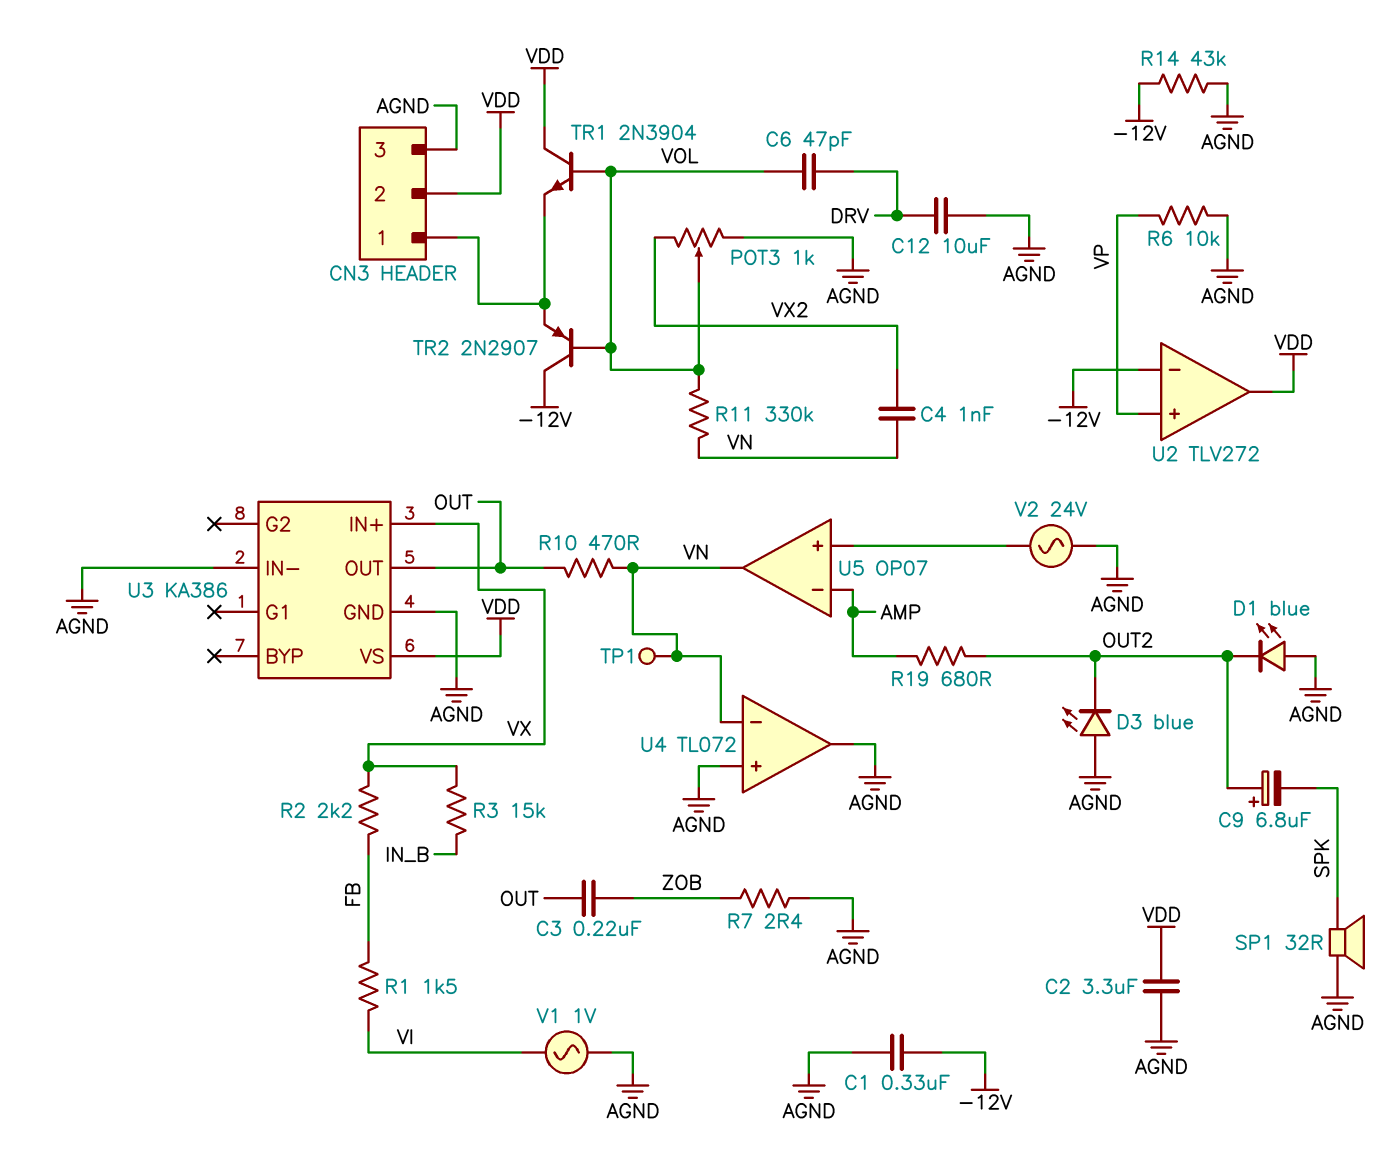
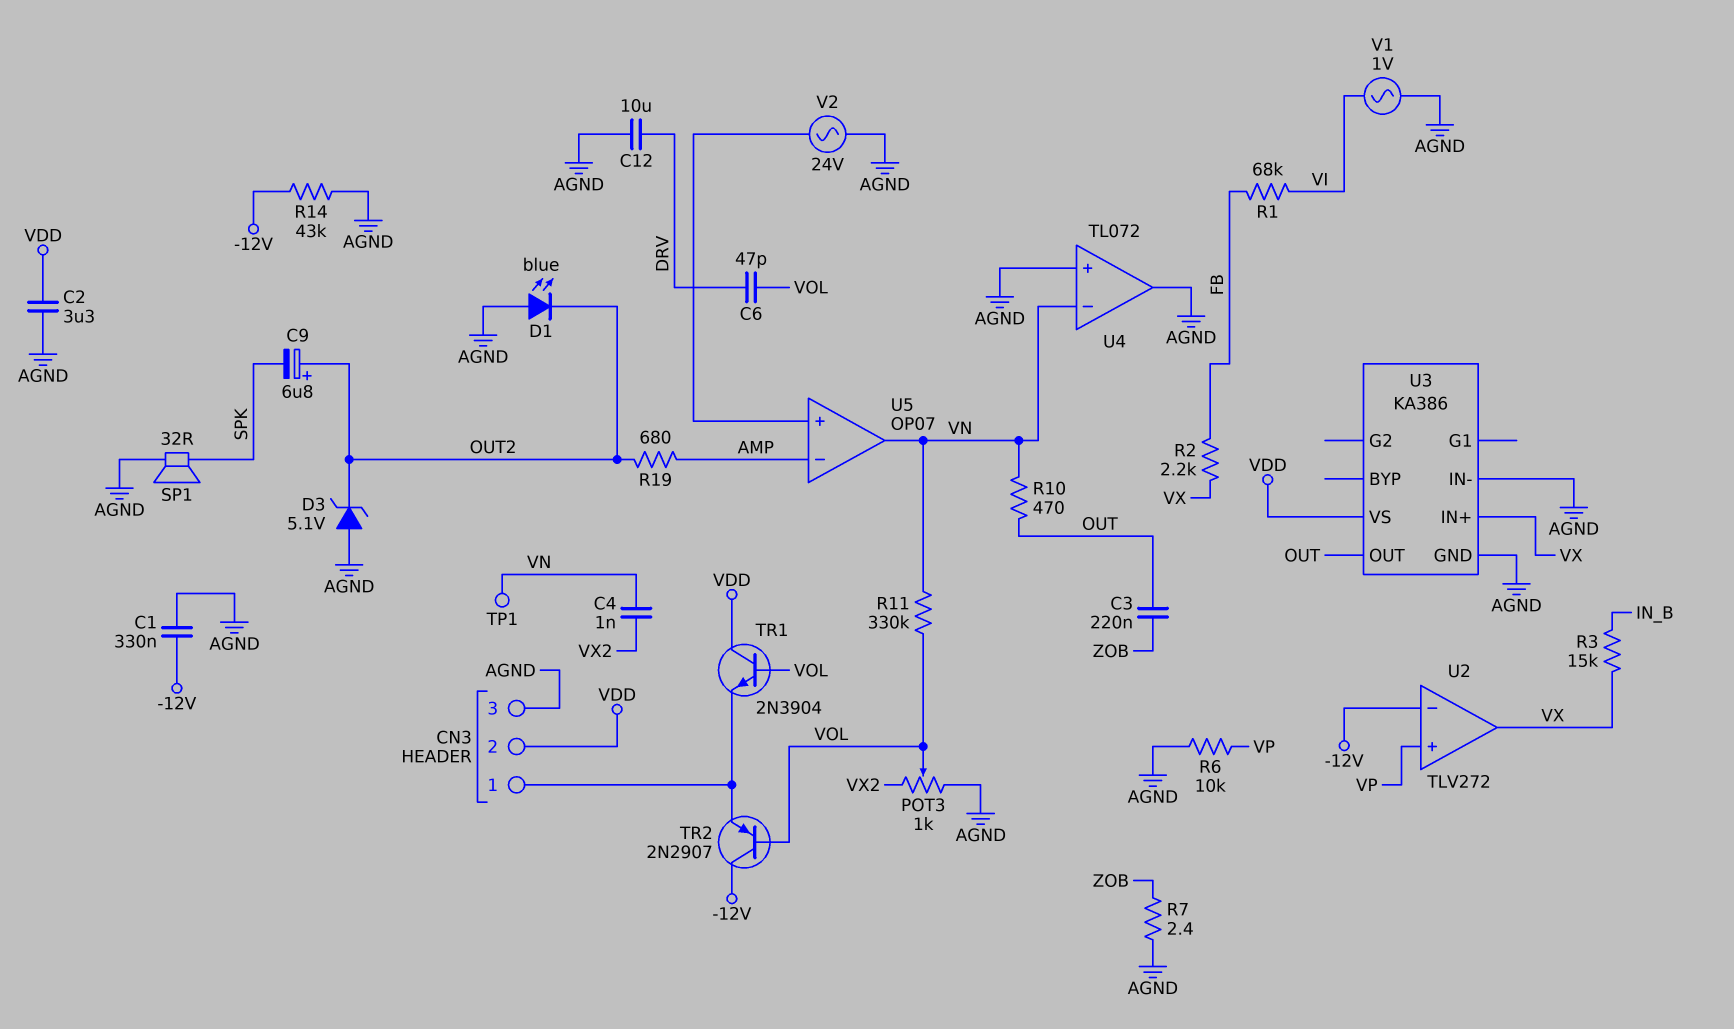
D3: LED blue (A AGND, K OUT2) -> zener 5.1V (A AGND, K OUT2)
R1: 1.5k (FB, VI) -> 68k (FB, VI)
U2 pin out: VDD -> VX

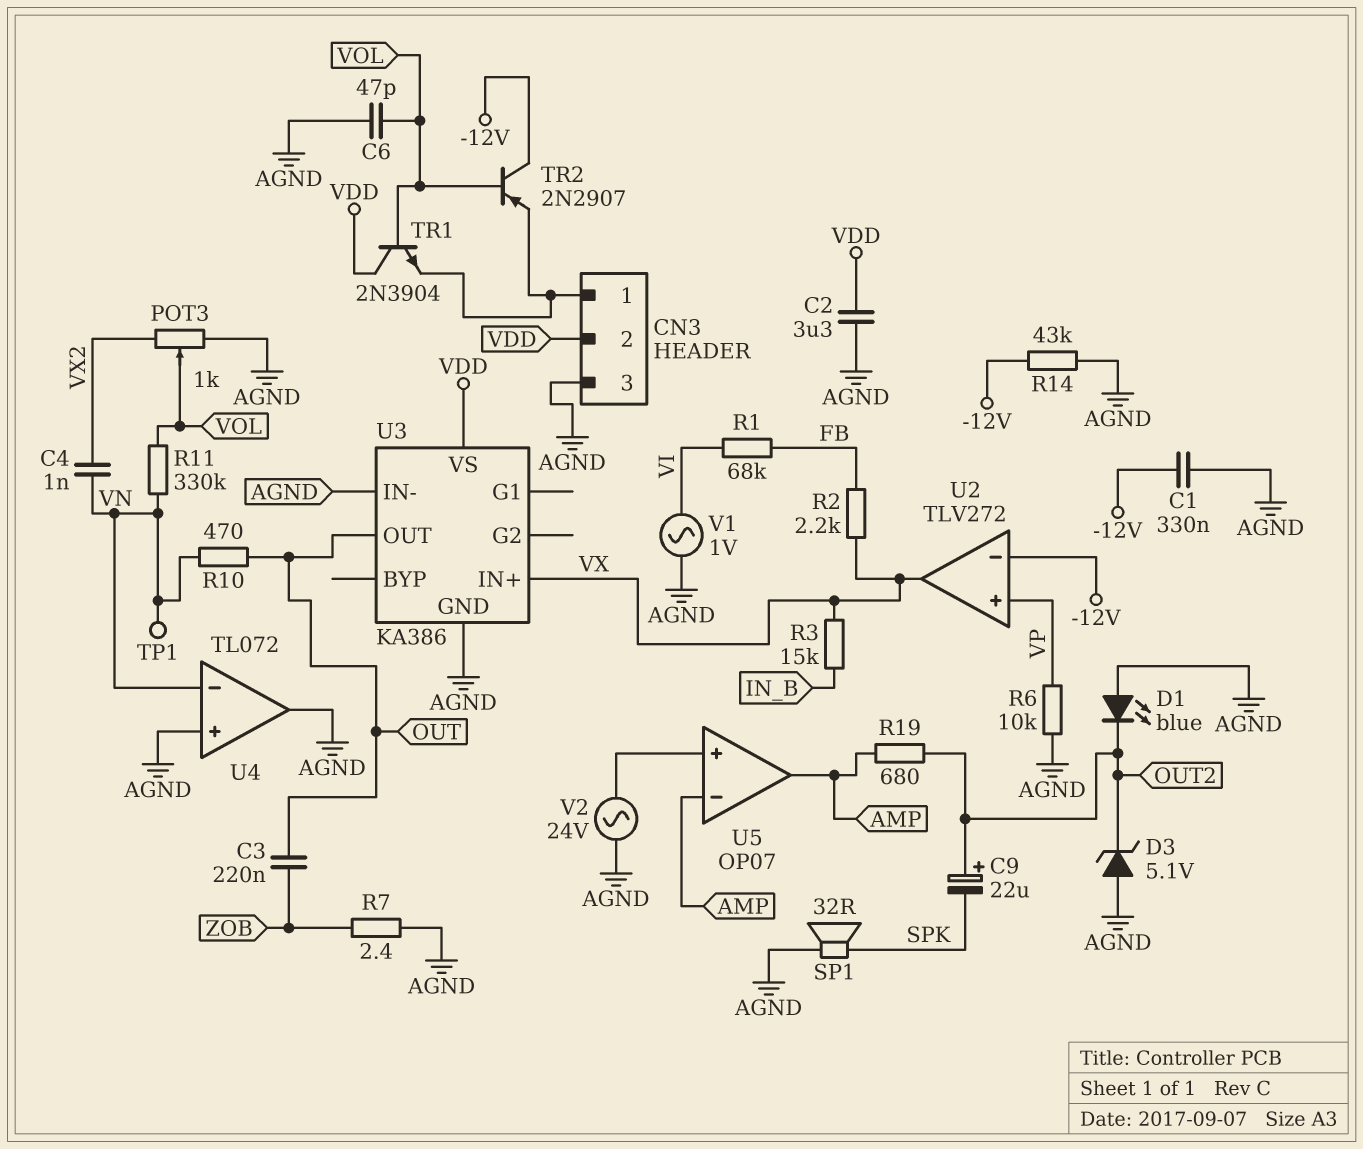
C6: 47pF (DRV, VOL) -> 47pF (AGND, VOL)
C9: 6.8uF (plus OUT2, minus SPK) -> 22uF (plus OUT2, minus SPK)
C12: 10uF (AGND, DRV) -> none
U5 pin out: VN -> AMP

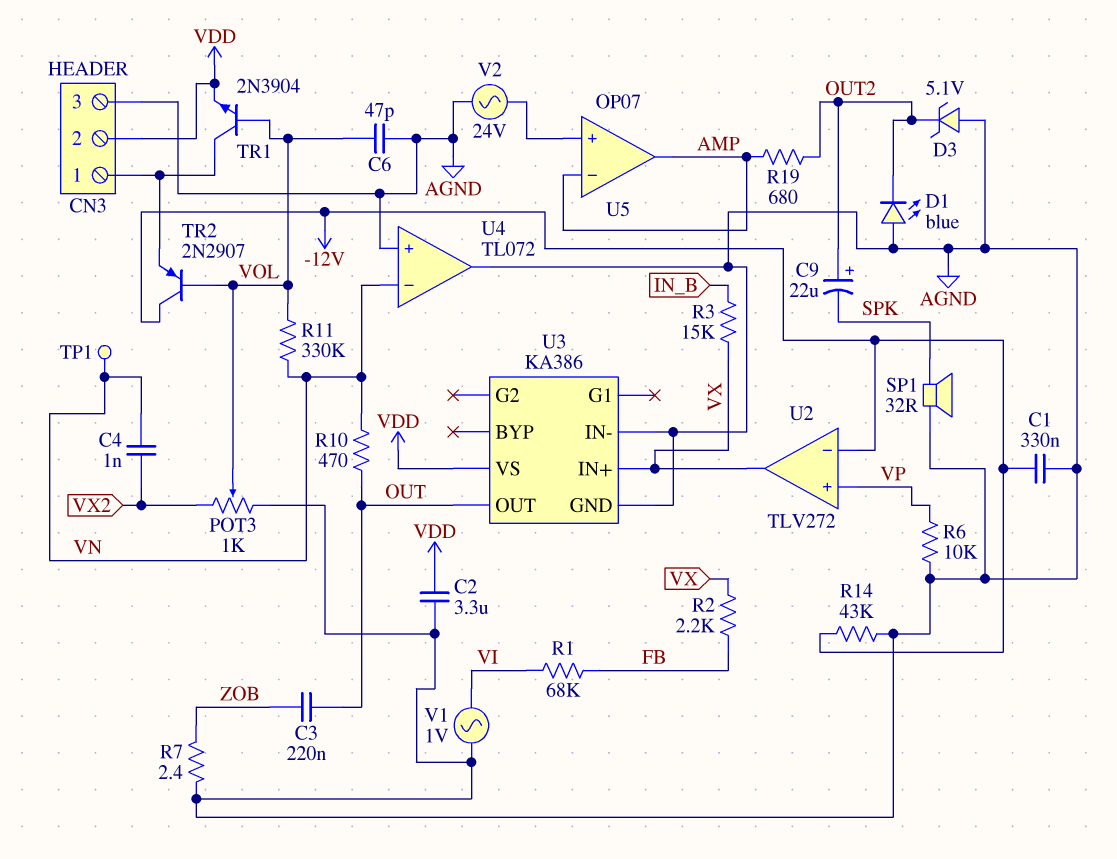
TR1: NPN 2N3904 (B VOL, C VDD, E CN3/1) -> NPN 2N3904 (B VOL, C CN3/1, E VDD)

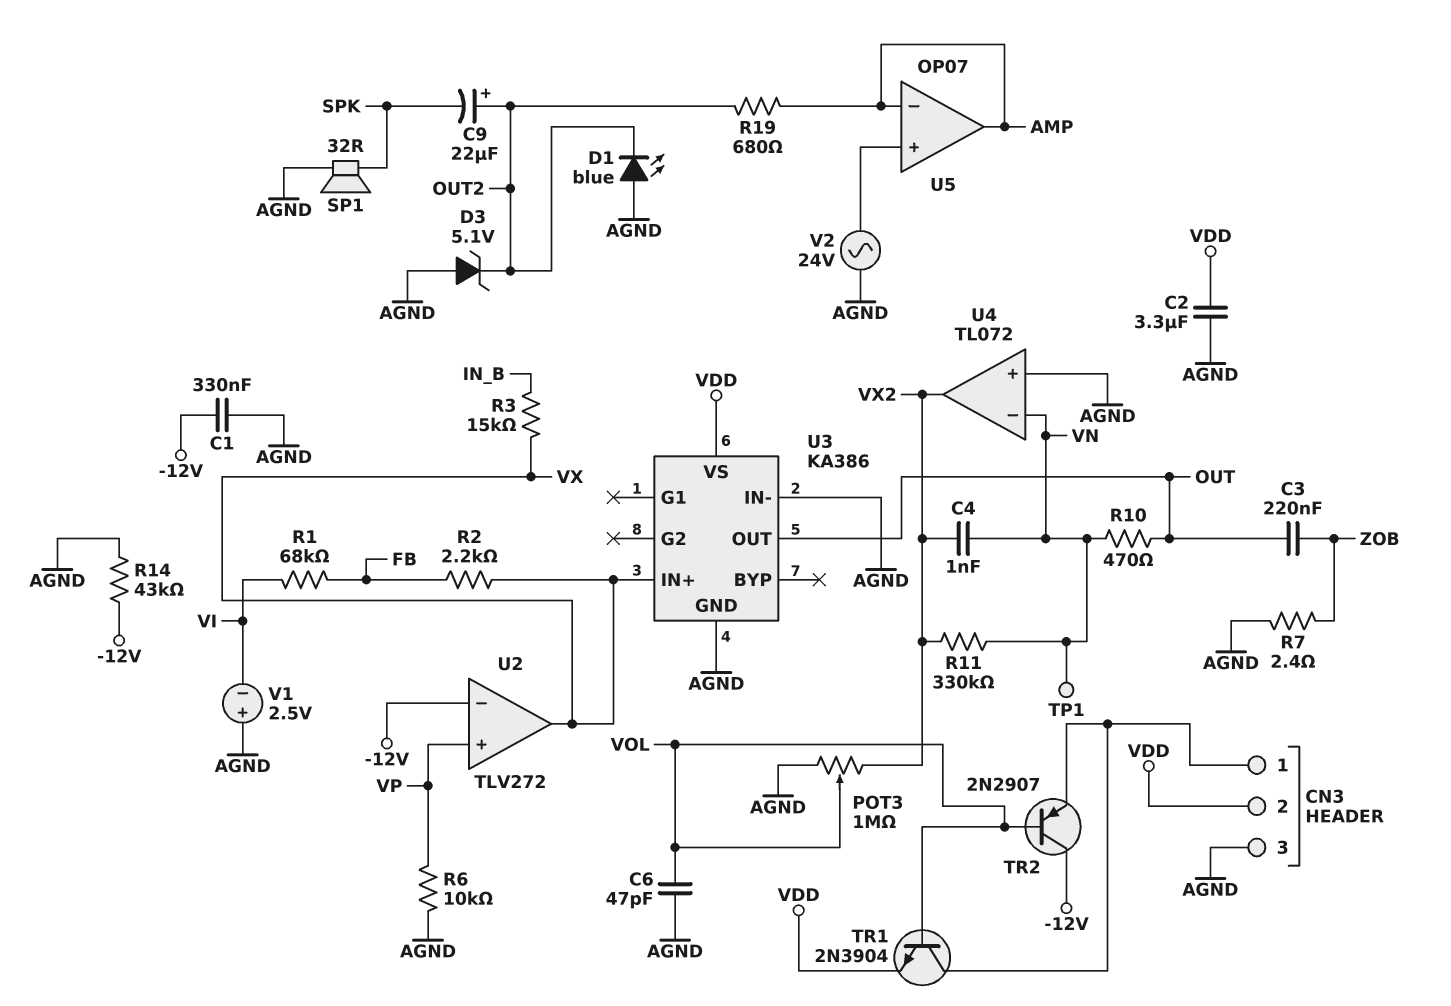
POT3: 1k (AGND, VX2, wiper VOL) -> 1M (AGND, VX2, wiper VOL)
R11: 330k (VN, VOL) -> 330k (VN, VX2)
U4 pin out: AGND -> VX2
V1: AC 1V (AGND, VI) -> 2.5V (plus AGND, minus VI)

